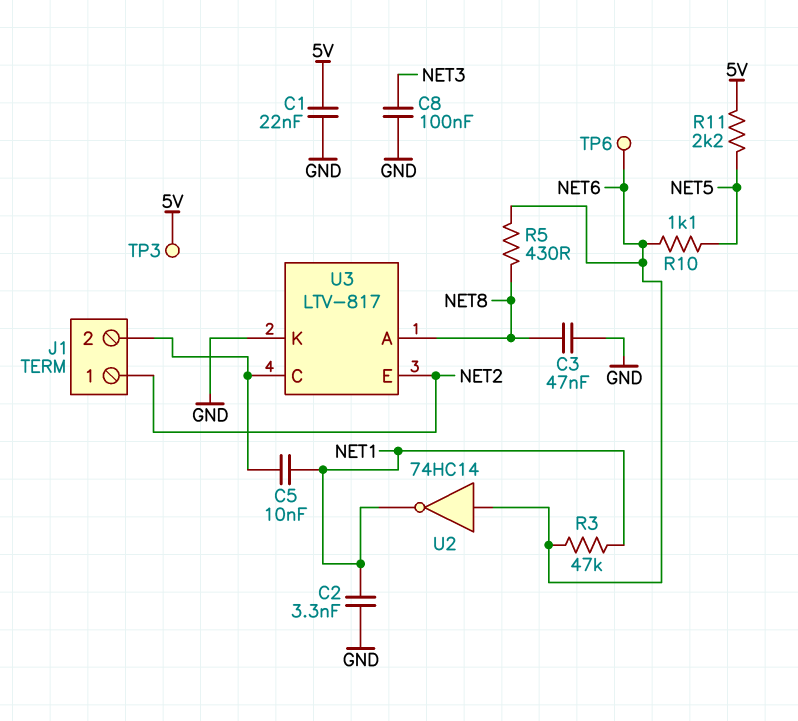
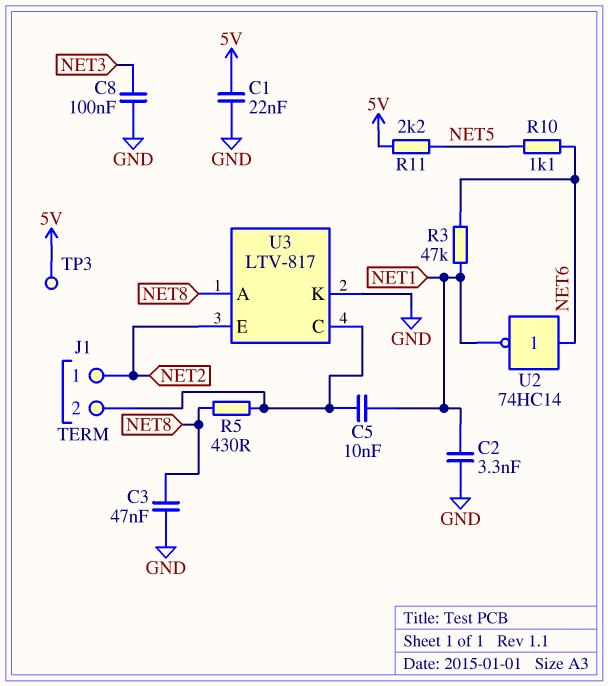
R5: 430 (NET6, NET8) -> 430 (J1/2, NET8)
TP6: test point (NET6) -> none

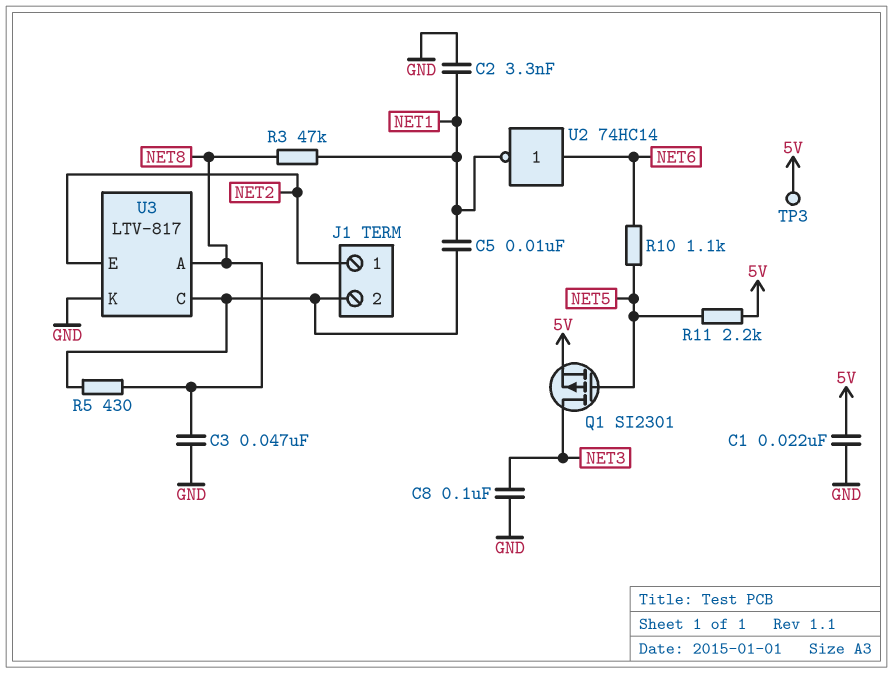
Q1: none -> PMOS SI2301 (G NET5, D NET3, S 5V)
R3: 47k (NET1, NET6) -> 47k (NET1, NET8)

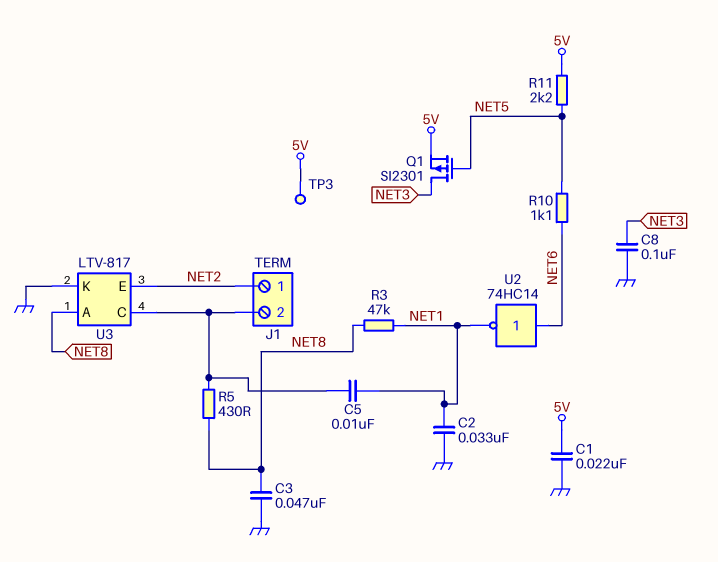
C2: 3.3nF (GND, NET1) -> 33nF (GND, NET1)

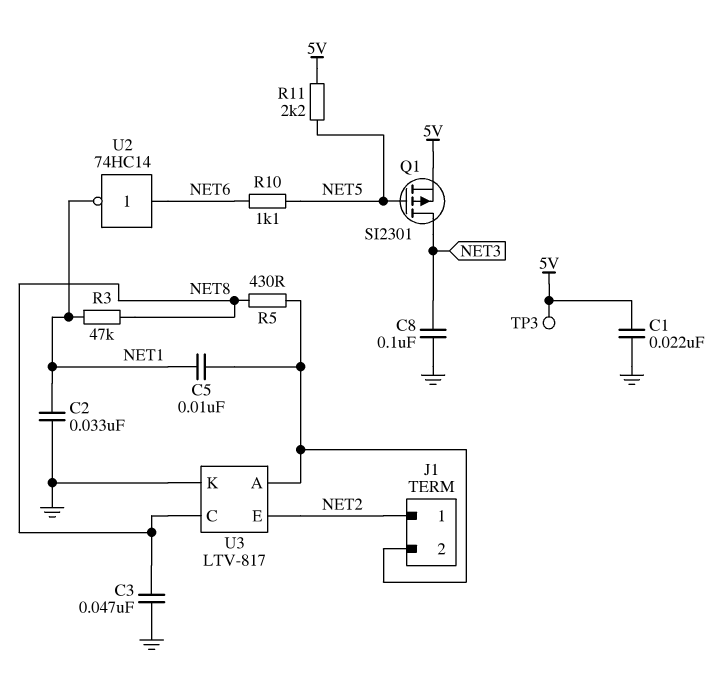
U3 pin A: NET8 -> J1/2
U3 pin C: J1/2 -> NET8

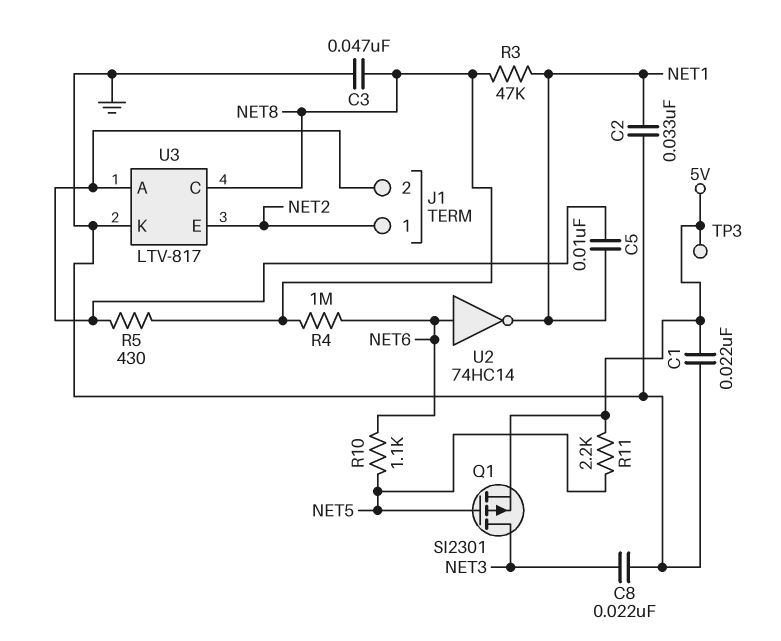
C8: 100nF (GND, NET3) -> 22nF (GND, NET3)
R4: none -> 1M (NET6, NET8)

